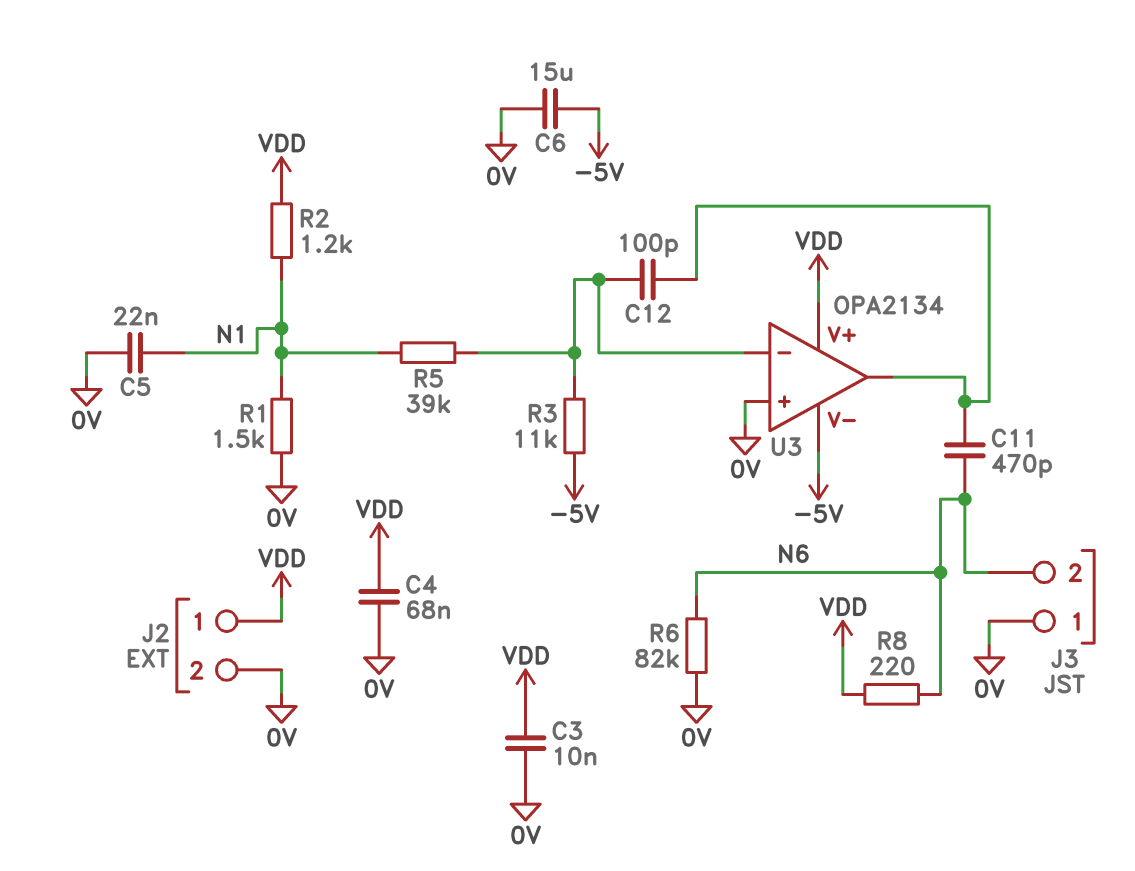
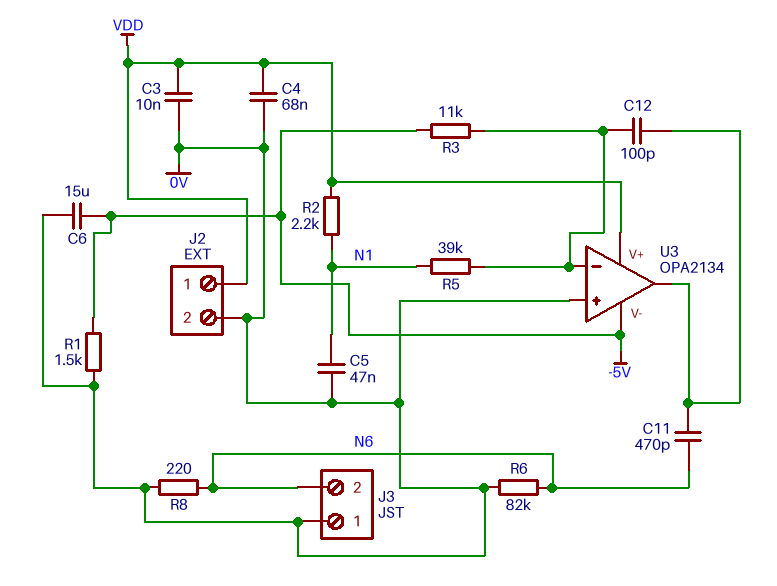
C5: 22nF (0V, N1) -> 47nF (0V, N1)
R1: 1.5k (0V, N1) -> 1.5k (-5V, 0V)
R2: 1.2k (N1, VDD) -> 2.2k (N1, VDD)
R8: 220 (N6, VDD) -> 220 (0V, N6)

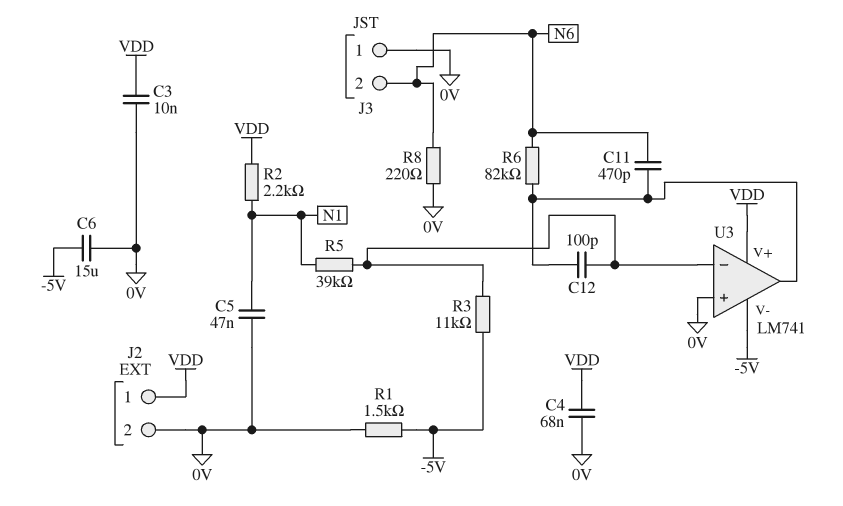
R6: 82k (0V, N6) -> 82k (N6, U3/out)
U3: OPA2134 -> LM741

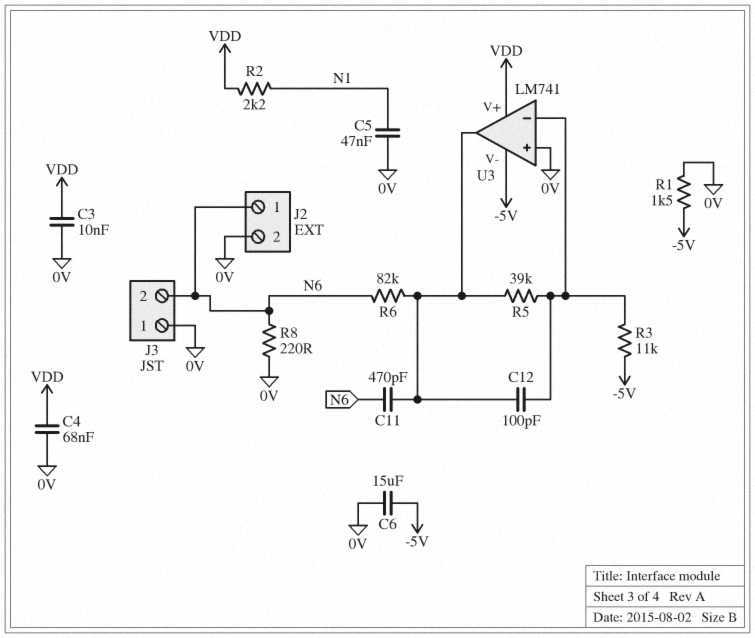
J2 pin 1: VDD -> N6
R5: 39k (N1, U3/in-) -> 39k (U3/in-, U3/out)

